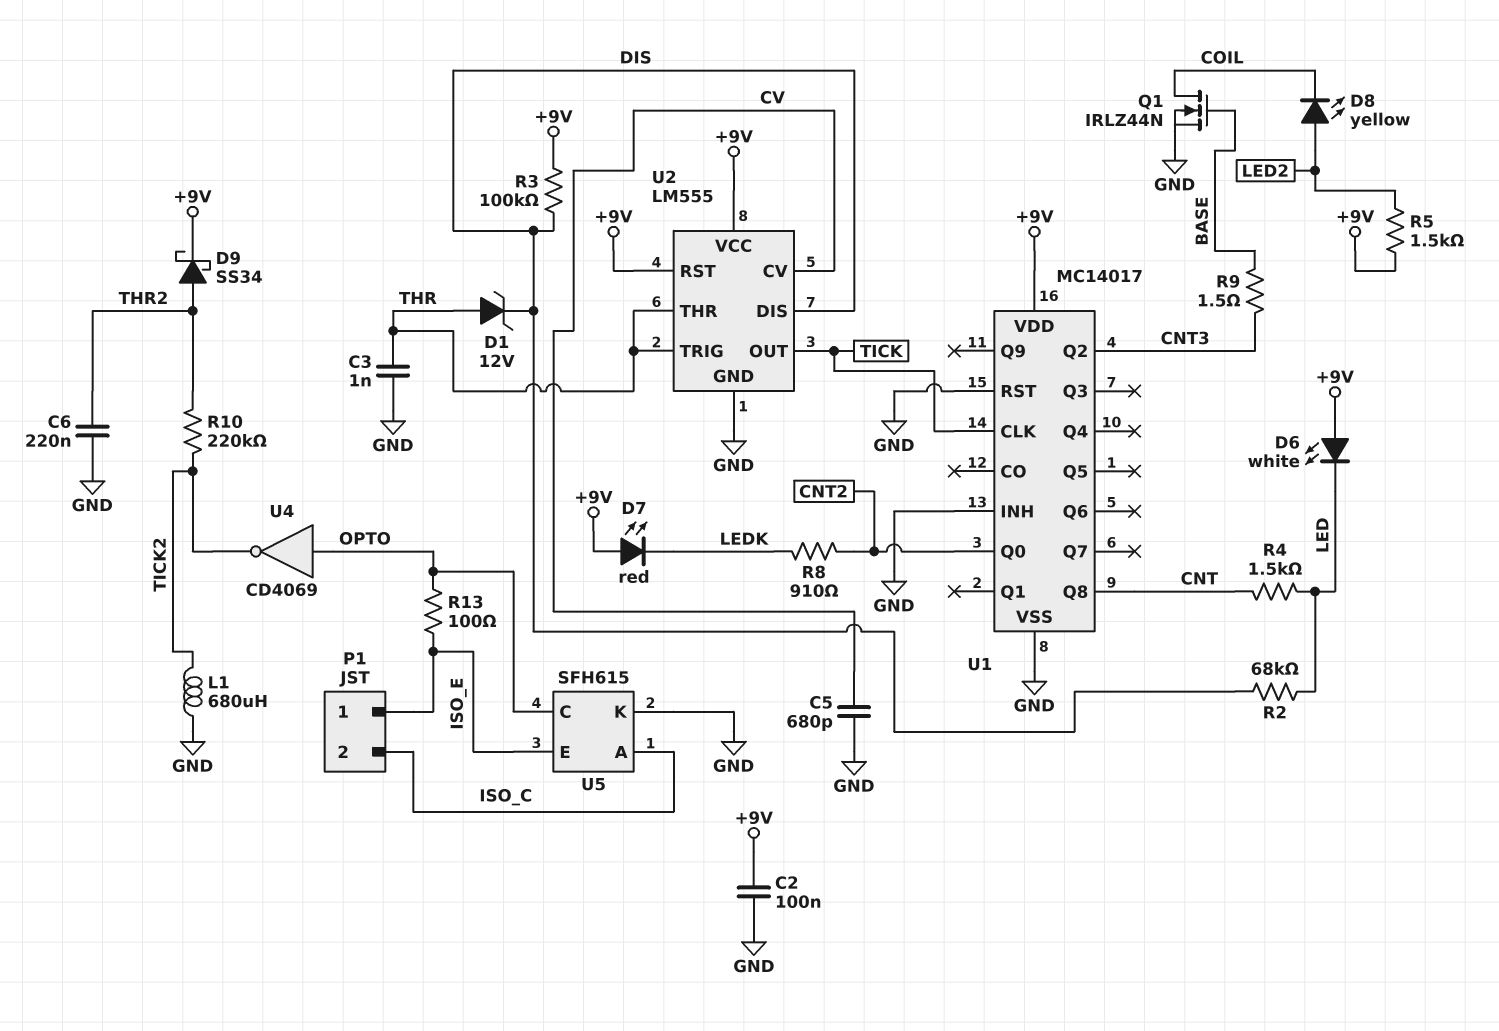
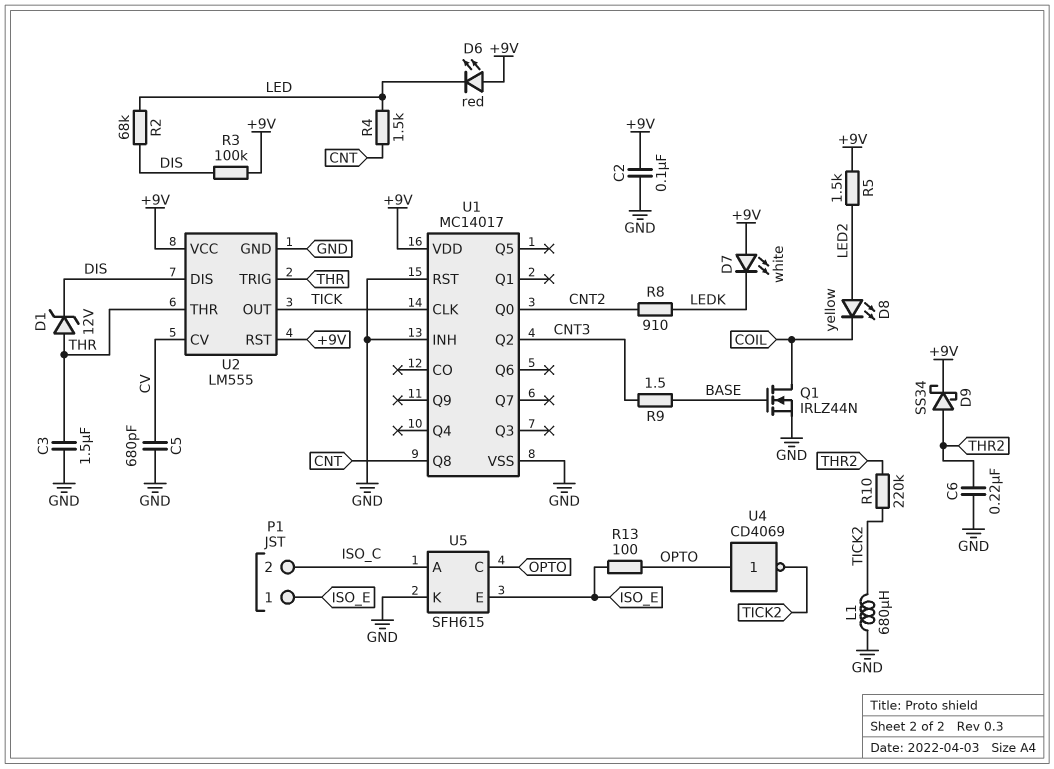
C3: 1nF (GND, THR) -> 1.5uF (GND, THR)
D6: LED white (A +9V, K LED) -> LED red (A +9V, K LED)
D7: LED red (A +9V, K LEDK) -> LED white (A +9V, K LEDK)

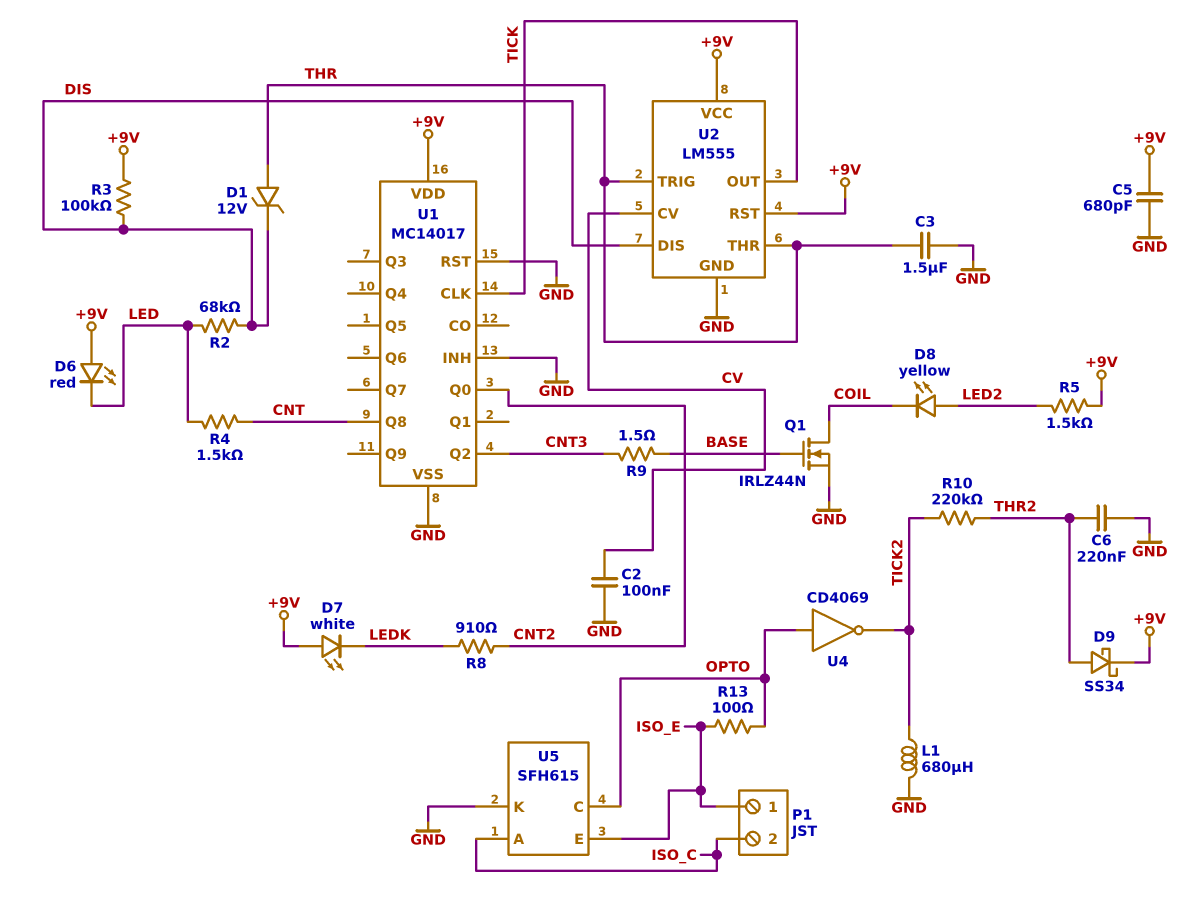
C2: 100nF (+9V, GND) -> 100nF (CV, GND)
C5: 680pF (CV, GND) -> 680pF (+9V, GND)

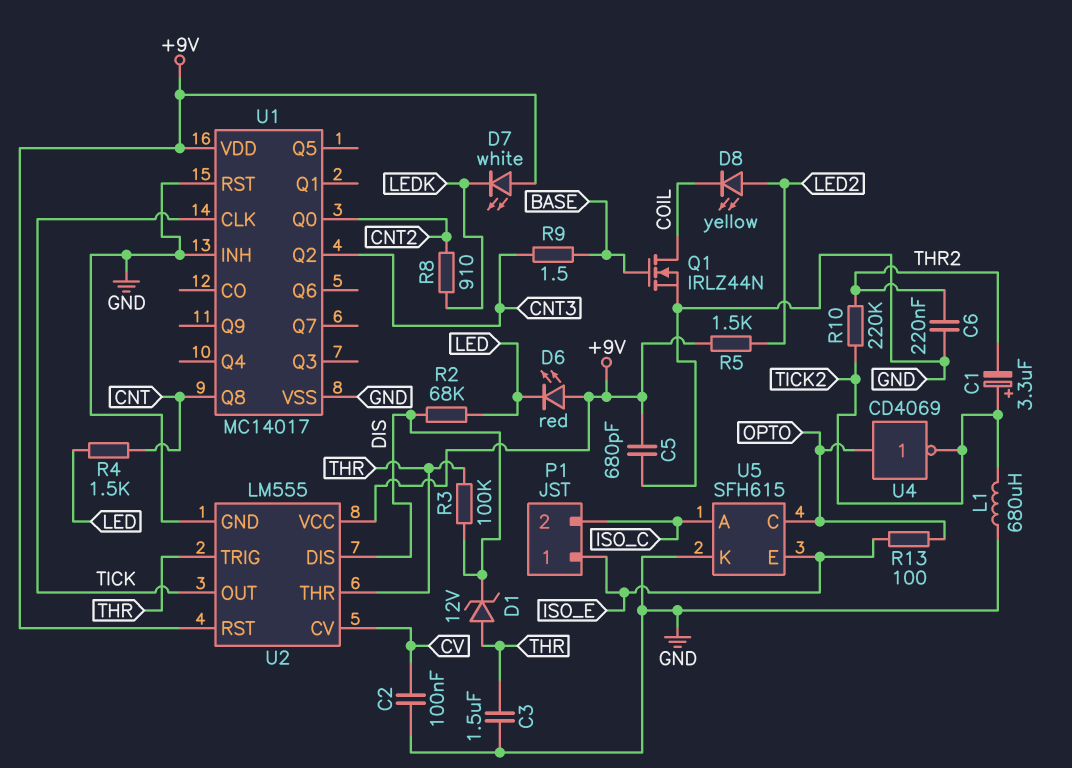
C1: none -> 3.3uF (plus TICK2, minus THR2)
D9: schottky SS34 (A THR2, K +9V) -> none
R3: 100k (+9V, DIS) -> 100k (DIS, THR)

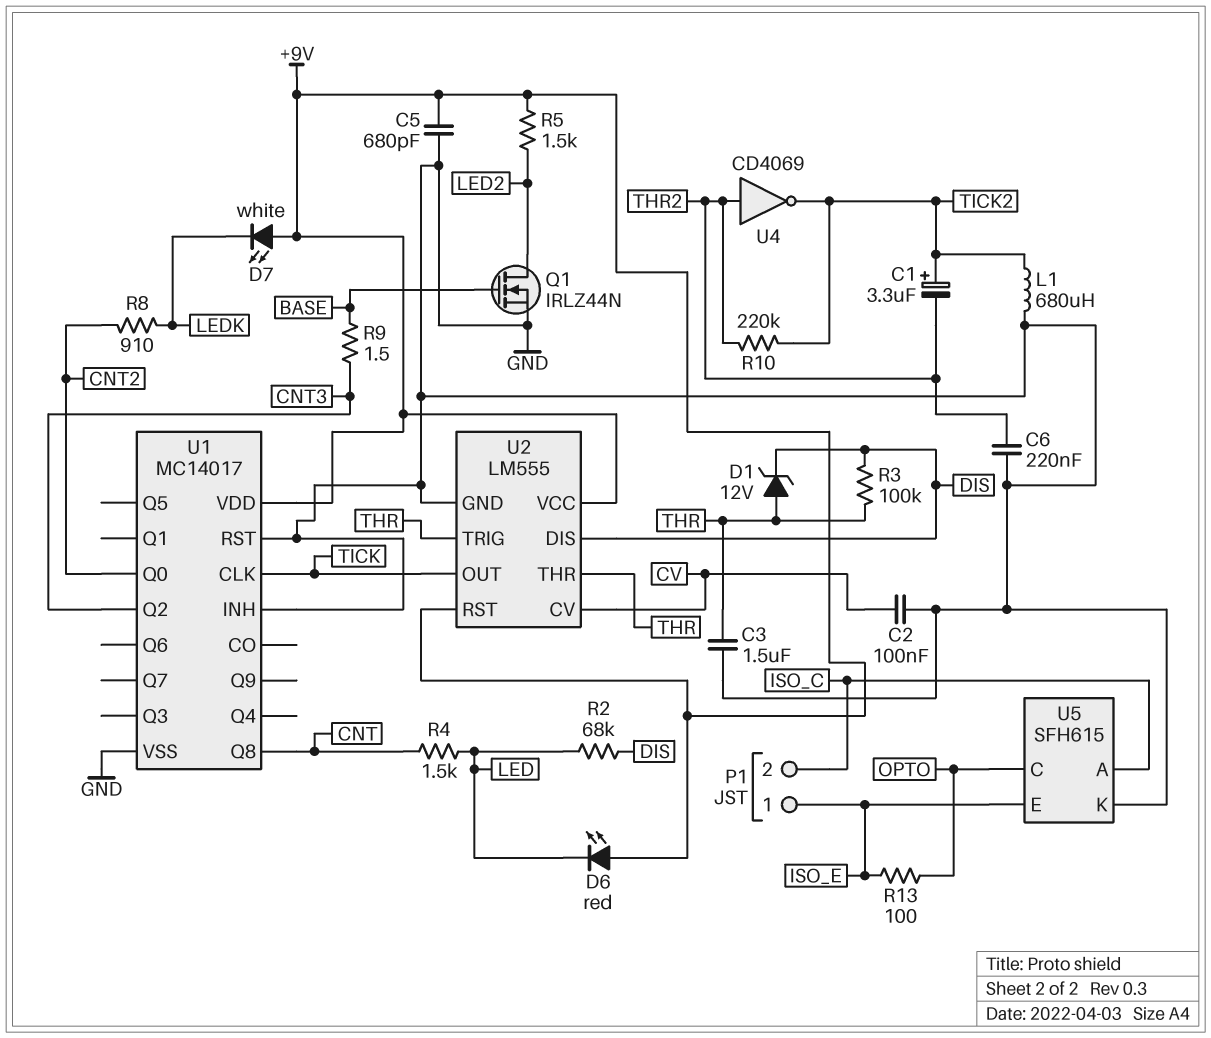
D8: LED yellow (A LED2, K COIL) -> none
Q1: NMOS IRLZ44N (G BASE, D COIL, S GND) -> NMOS IRLZ44N (G BASE, D LED2, S GND)
U4: NOT CD4069 (in OPTO, out TICK2) -> NOT CD4069 (in THR2, out TICK2)

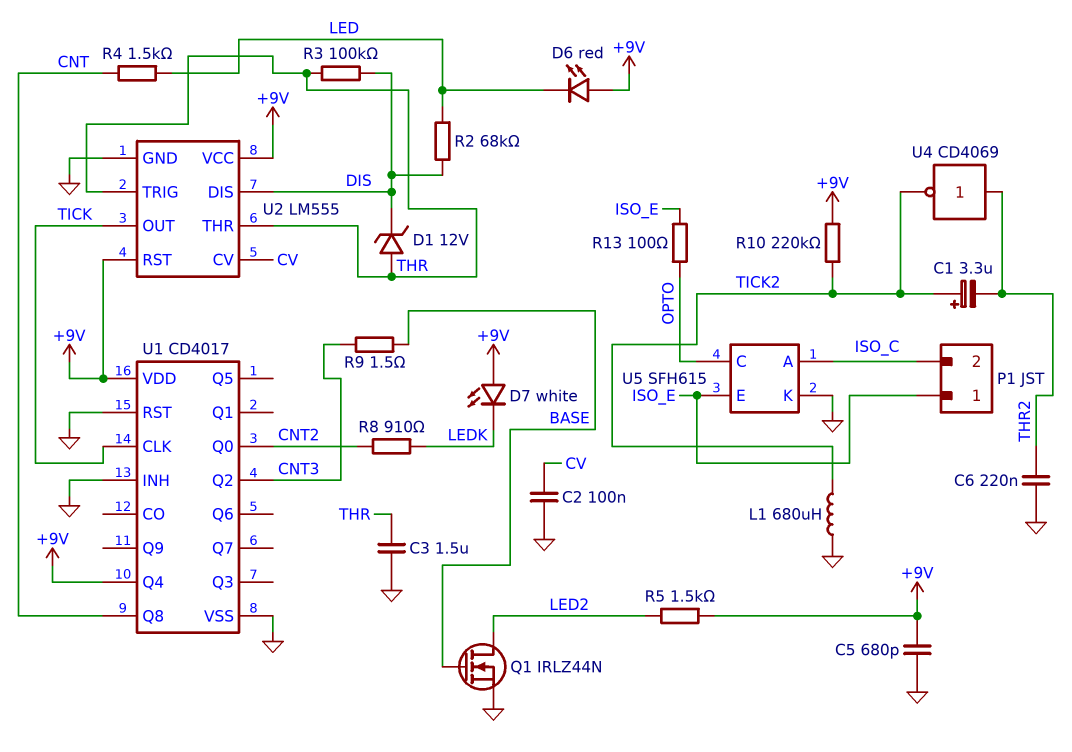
R10: 220k (THR2, TICK2) -> 220k (+9V, TICK2)
U1: MC14017 -> CD4017
U1 pin Q4: none -> +9V

